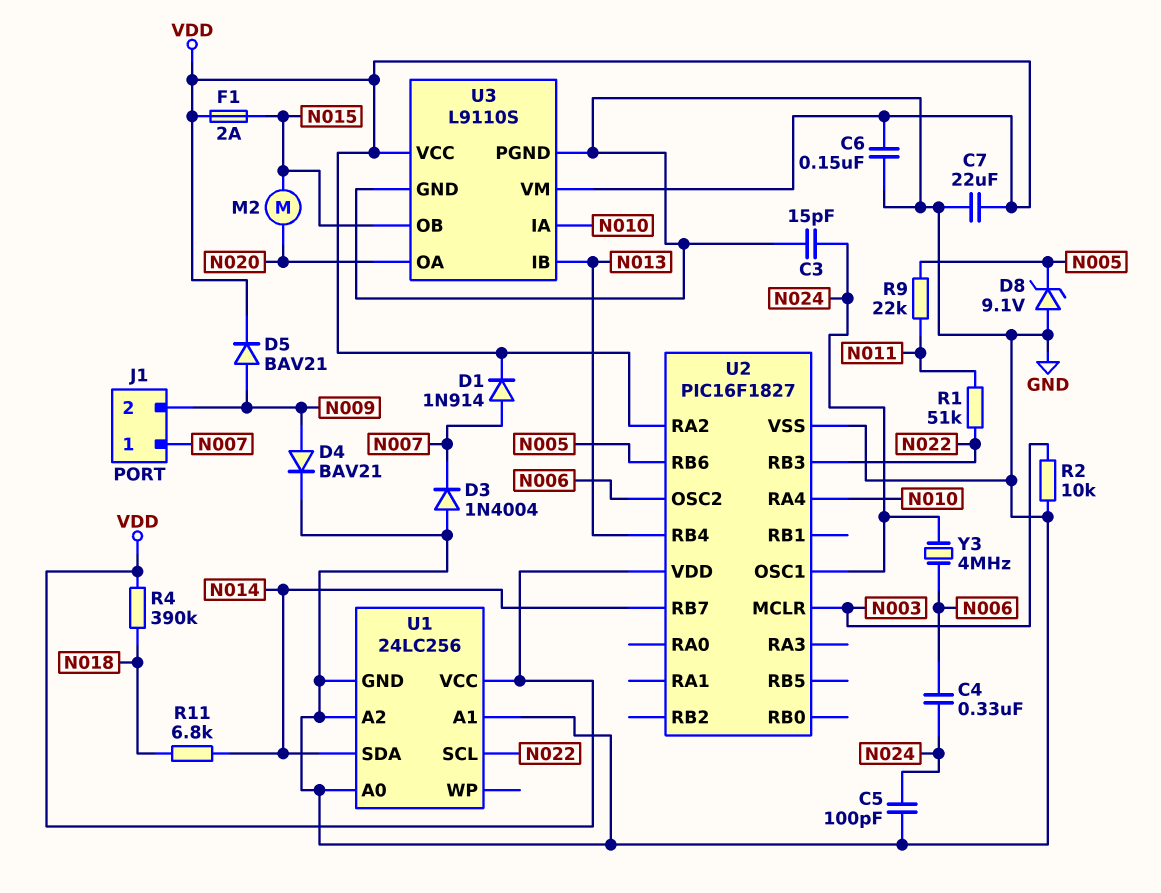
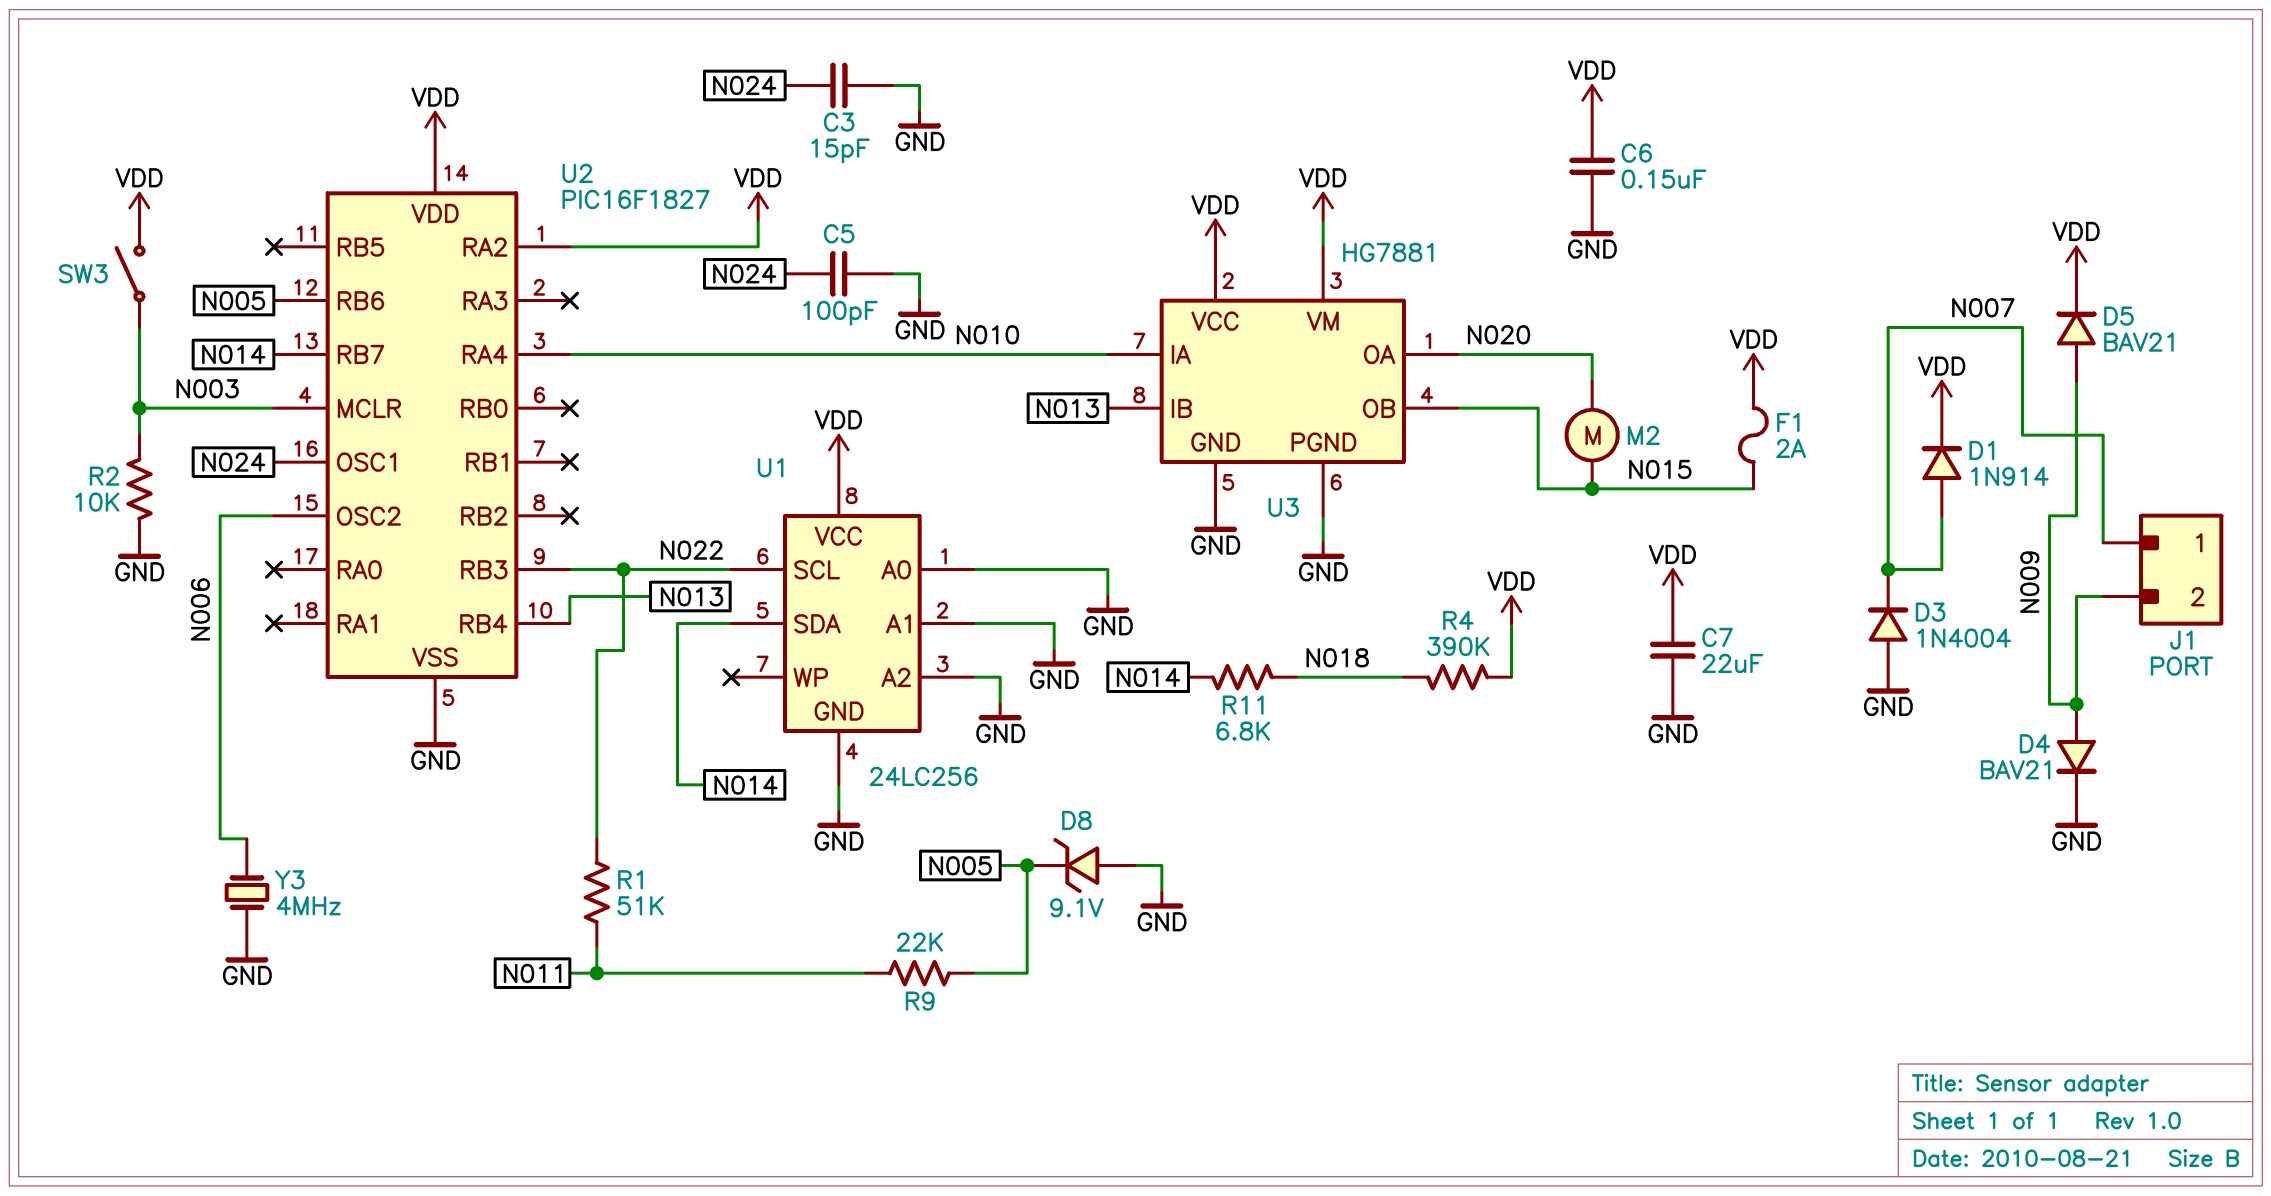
C4: 330nF (N006, N024) -> none
SW3: none -> switch (N003, VDD)
U3: L9110S -> HG7881
Y3: 4MHz (N006, N024) -> 4MHz (GND, N006)

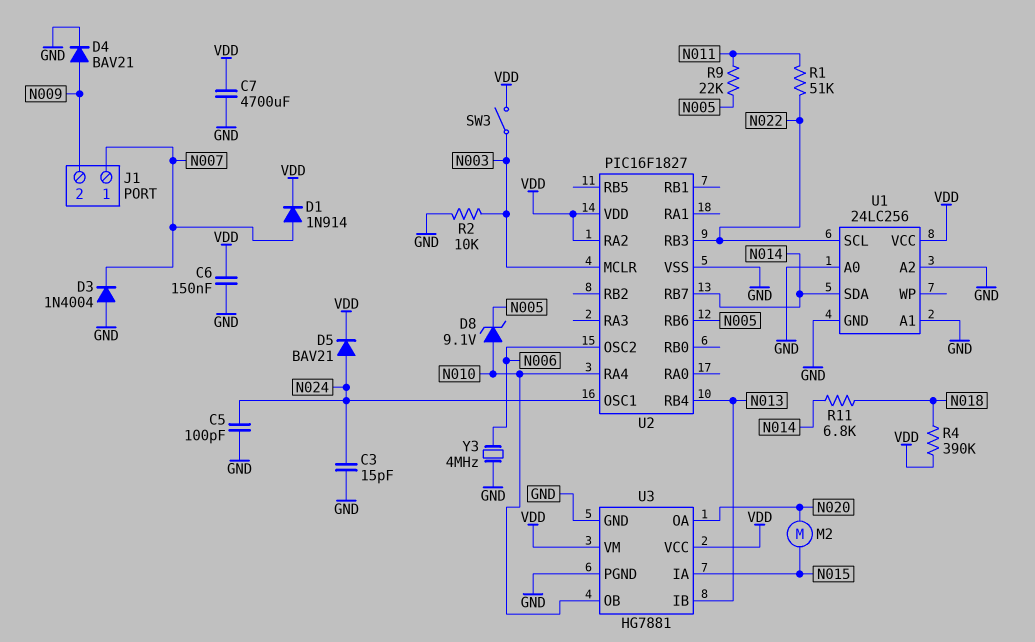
C7: 22uF (GND, VDD) -> 4700uF (GND, VDD)
D5: diode BAV21 (A N009, K VDD) -> diode BAV21 (A N024, K VDD)
D8: zener 9.1V (A GND, K N005) -> zener 9.1V (A N010, K N005)
F1: 2A (N015, VDD) -> none
U3 pin IA: N010 -> N015
U3 pin OB: N015 -> N010

